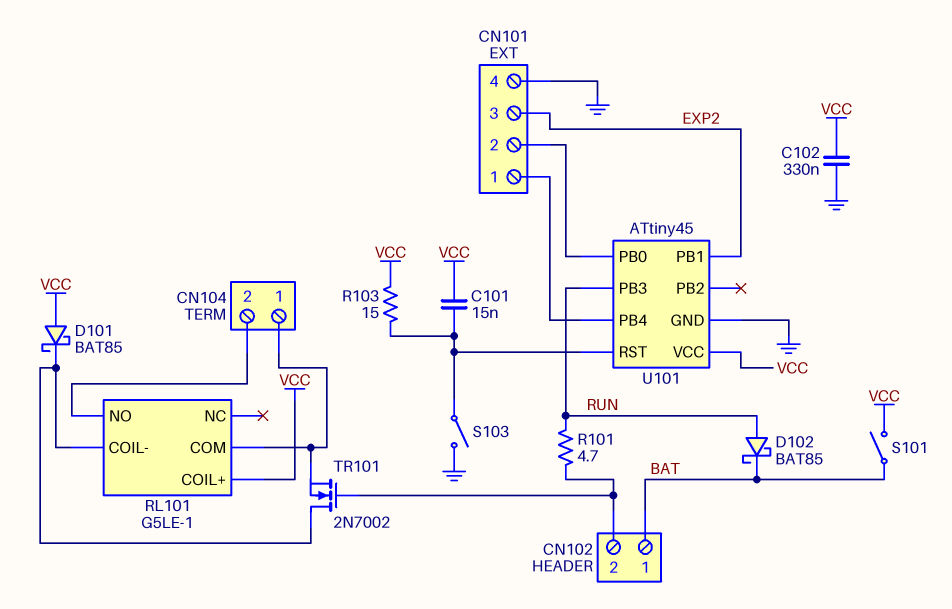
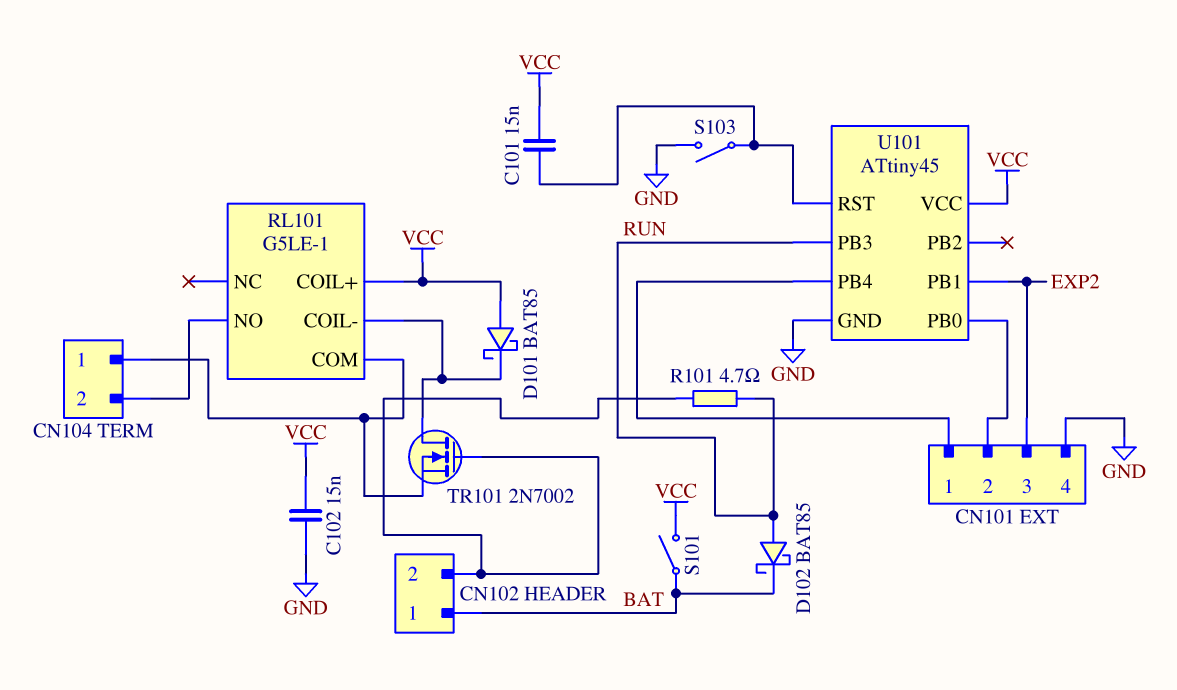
C102: 330nF (GND, VCC) -> 15nF (GND, VCC)
R103: 15 (U101/RST, VCC) -> none

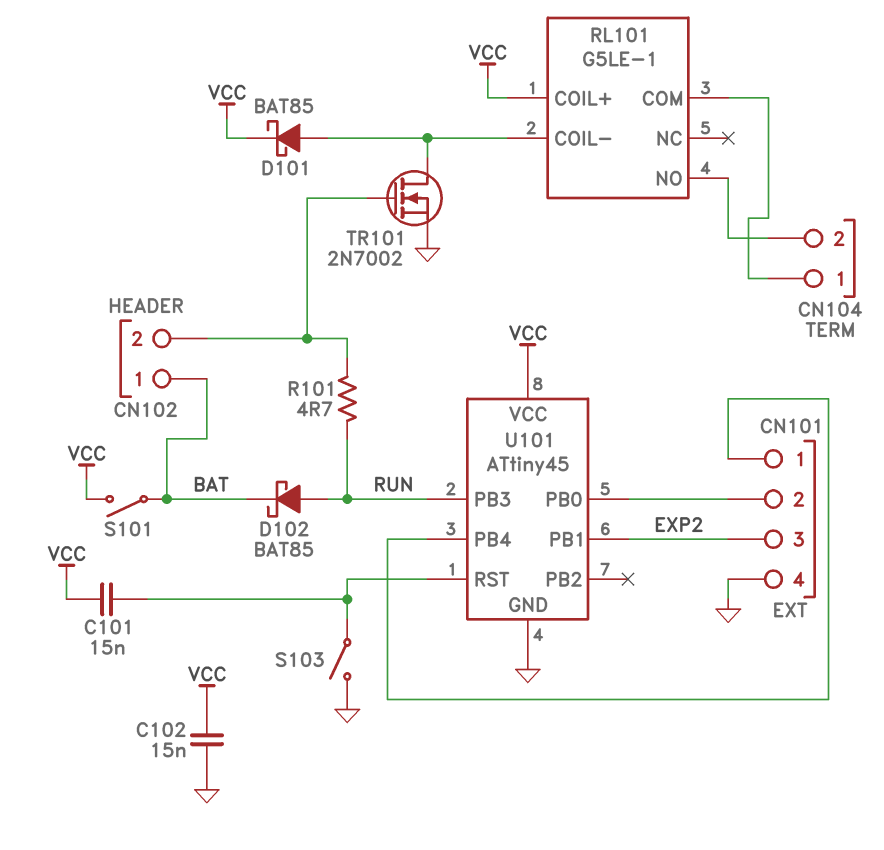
D101: schottky BAT85 (A VCC, K RL101/COIL-) -> schottky BAT85 (A RL101/COIL-, K VCC)
TR101: NMOS 2N7002 (G CN102/2, D RL101/COIL-, S CN104/1) -> NMOS 2N7002 (G CN102/2, D RL101/COIL-, S GND)

